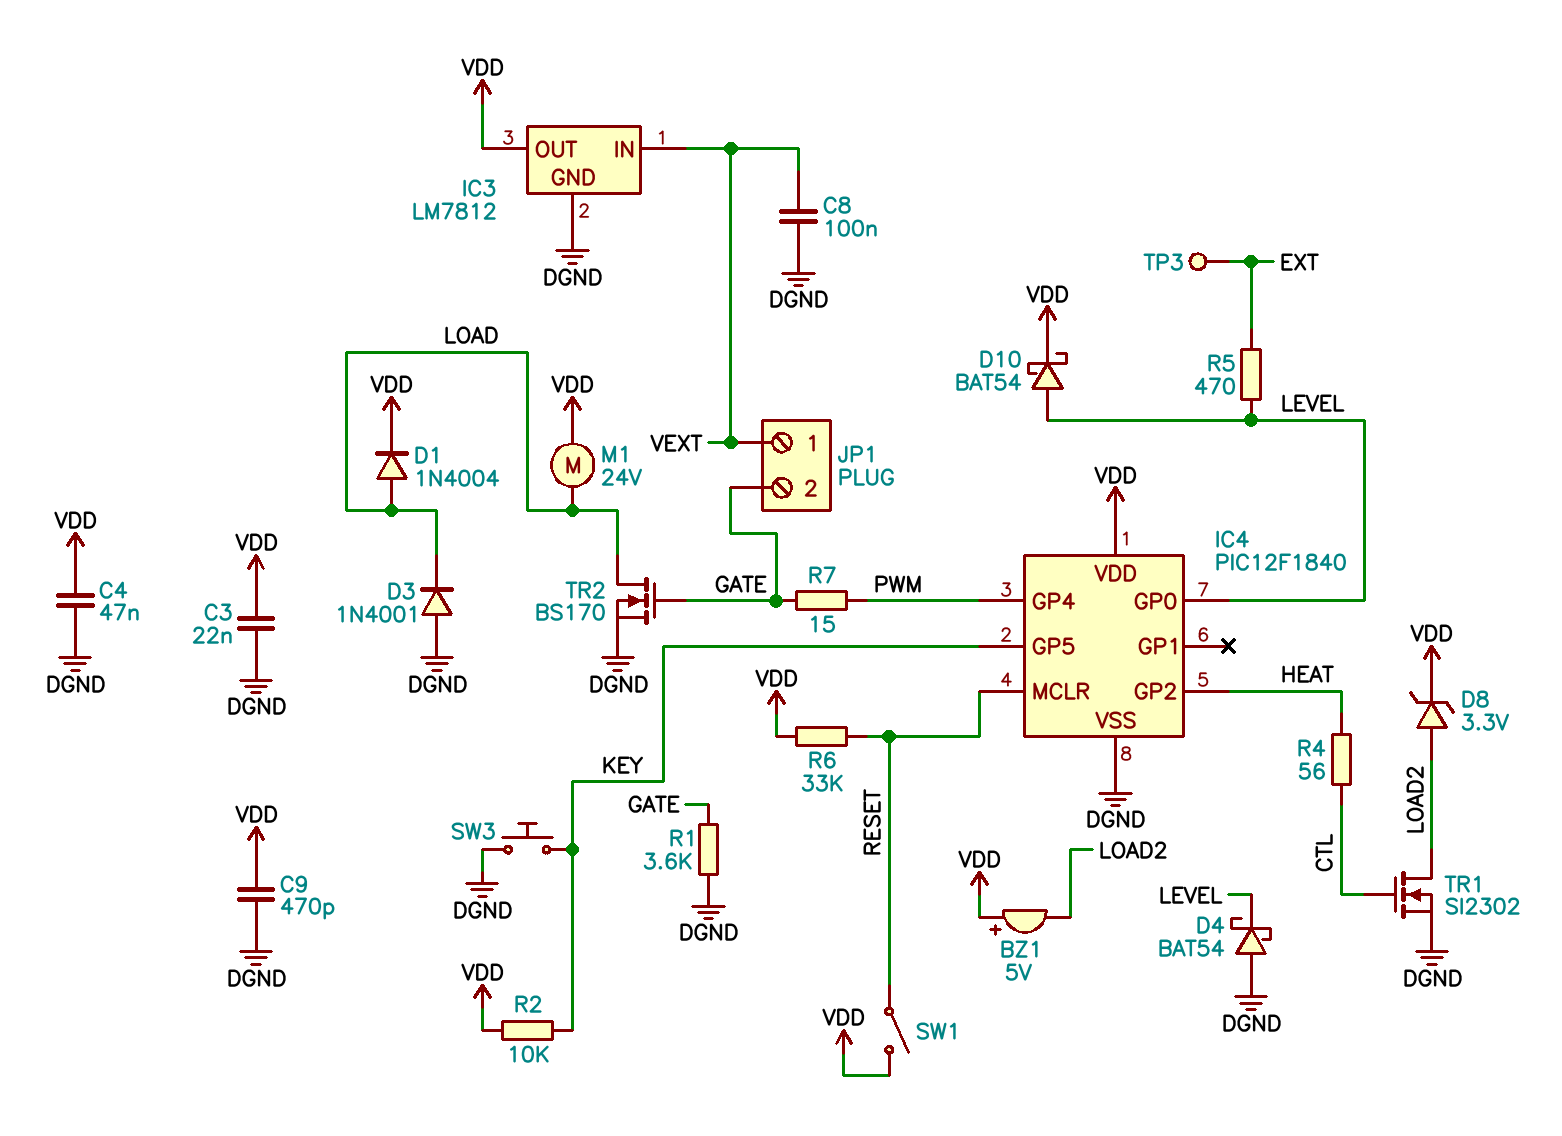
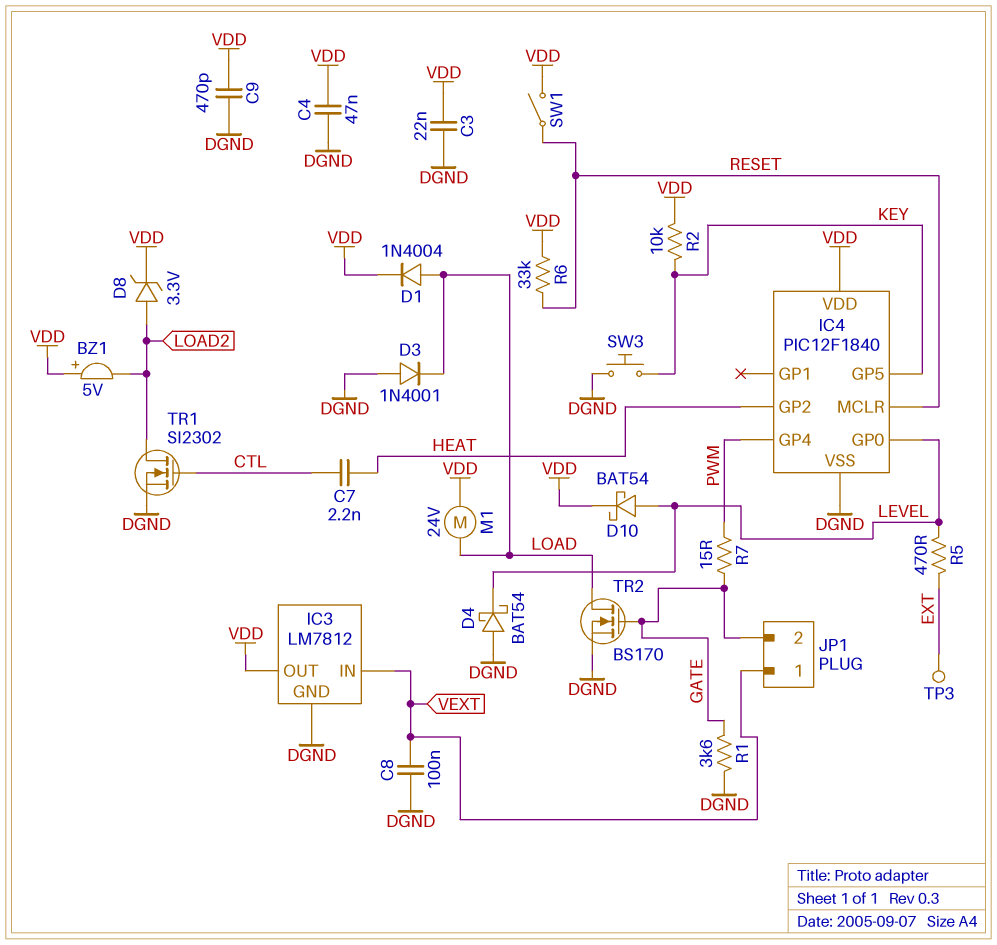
C7: none -> 2.2nF (CTL, HEAT)
R4: 56 (CTL, HEAT) -> none

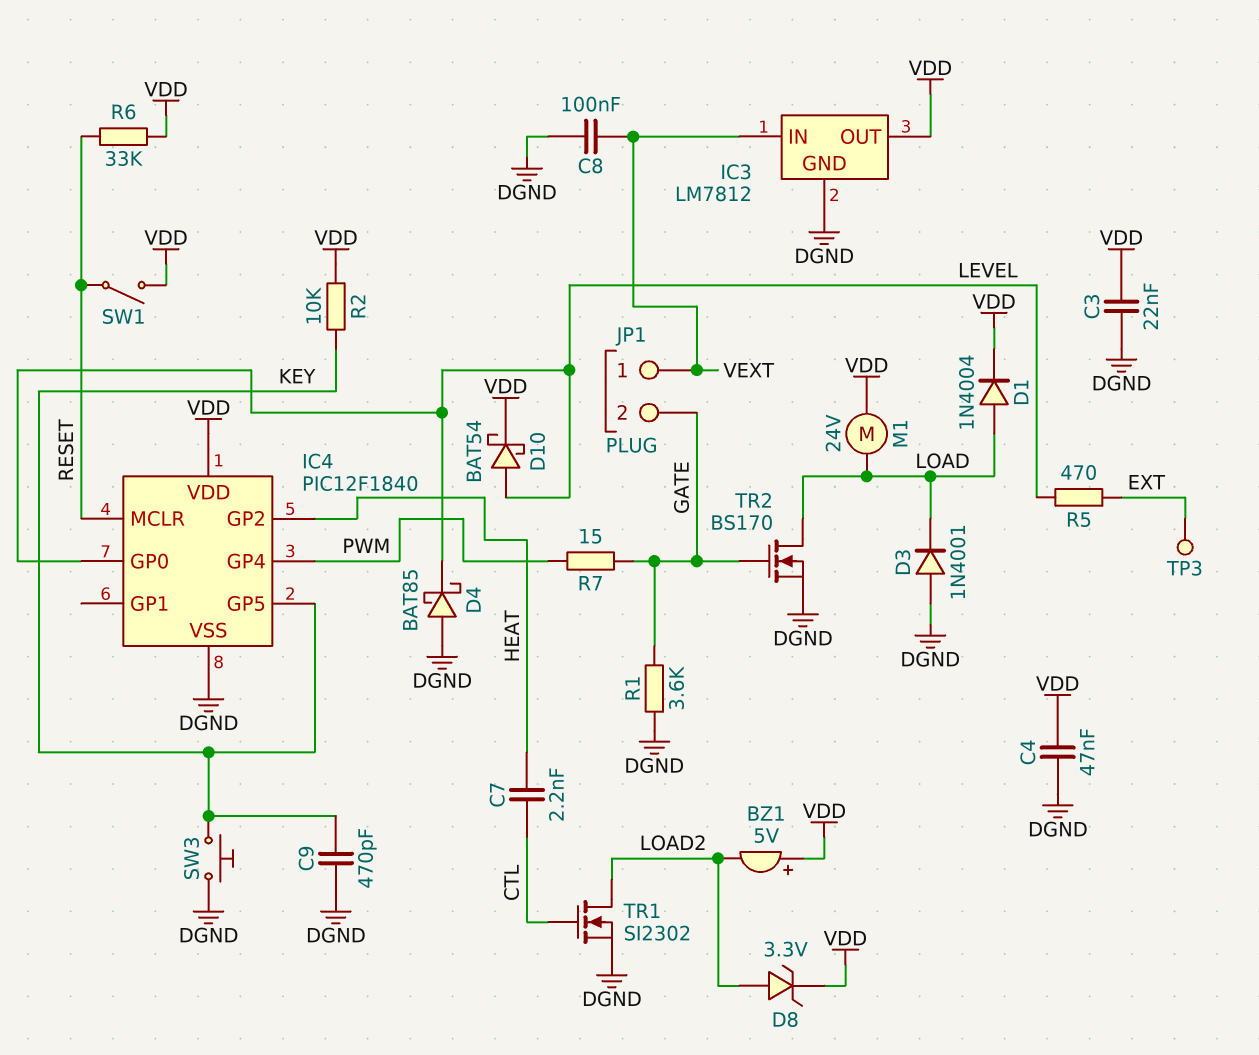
C9: 470pF (DGND, VDD) -> 470pF (DGND, KEY)
D4: schottky BAT54 (A DGND, K LEVEL) -> schottky BAT85 (A DGND, K LEVEL)

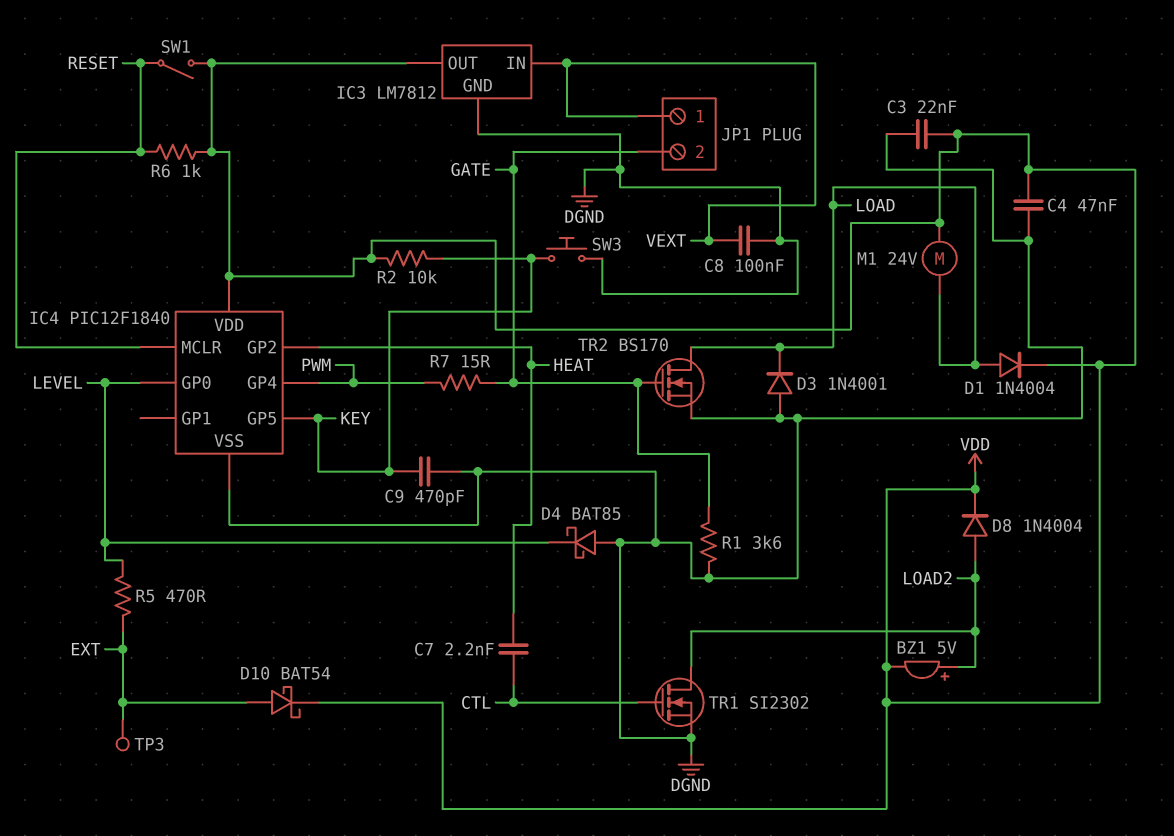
BZ1: buzzer 5V (plus VDD, minus LOAD2) -> buzzer 5V (plus LOAD2, minus VDD)
D8: zener 3.3V (A LOAD2, K VDD) -> diode 1N4004 (A LOAD2, K VDD)
D10: schottky BAT54 (A LEVEL, K VDD) -> schottky BAT54 (A EXT, K VDD)
R6: 33k (RESET, VDD) -> 1k (RESET, VDD)

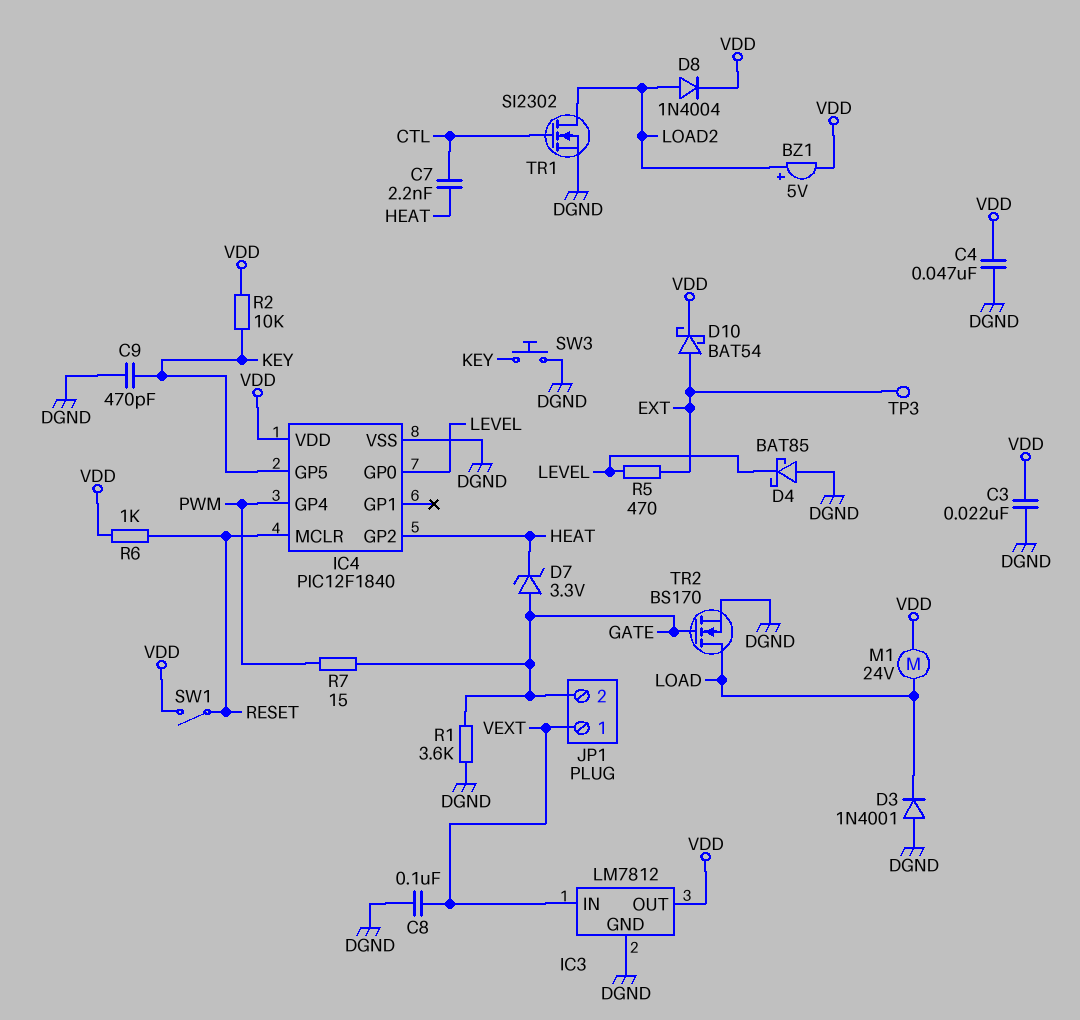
D1: diode 1N4004 (A LOAD, K VDD) -> none
D7: none -> zener 3.3V (A GATE, K HEAT)

